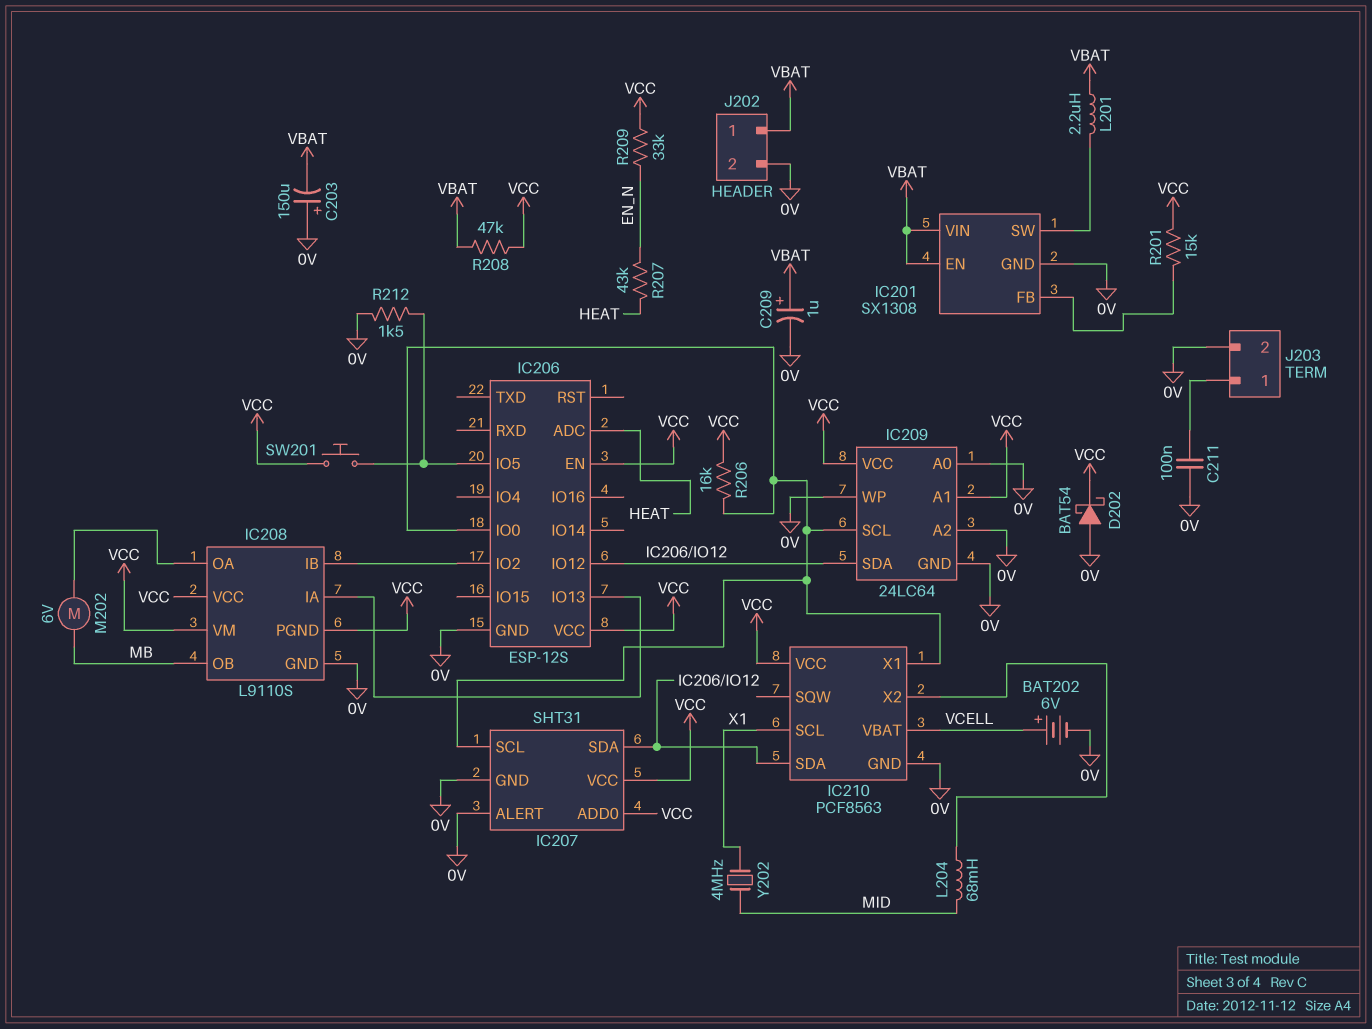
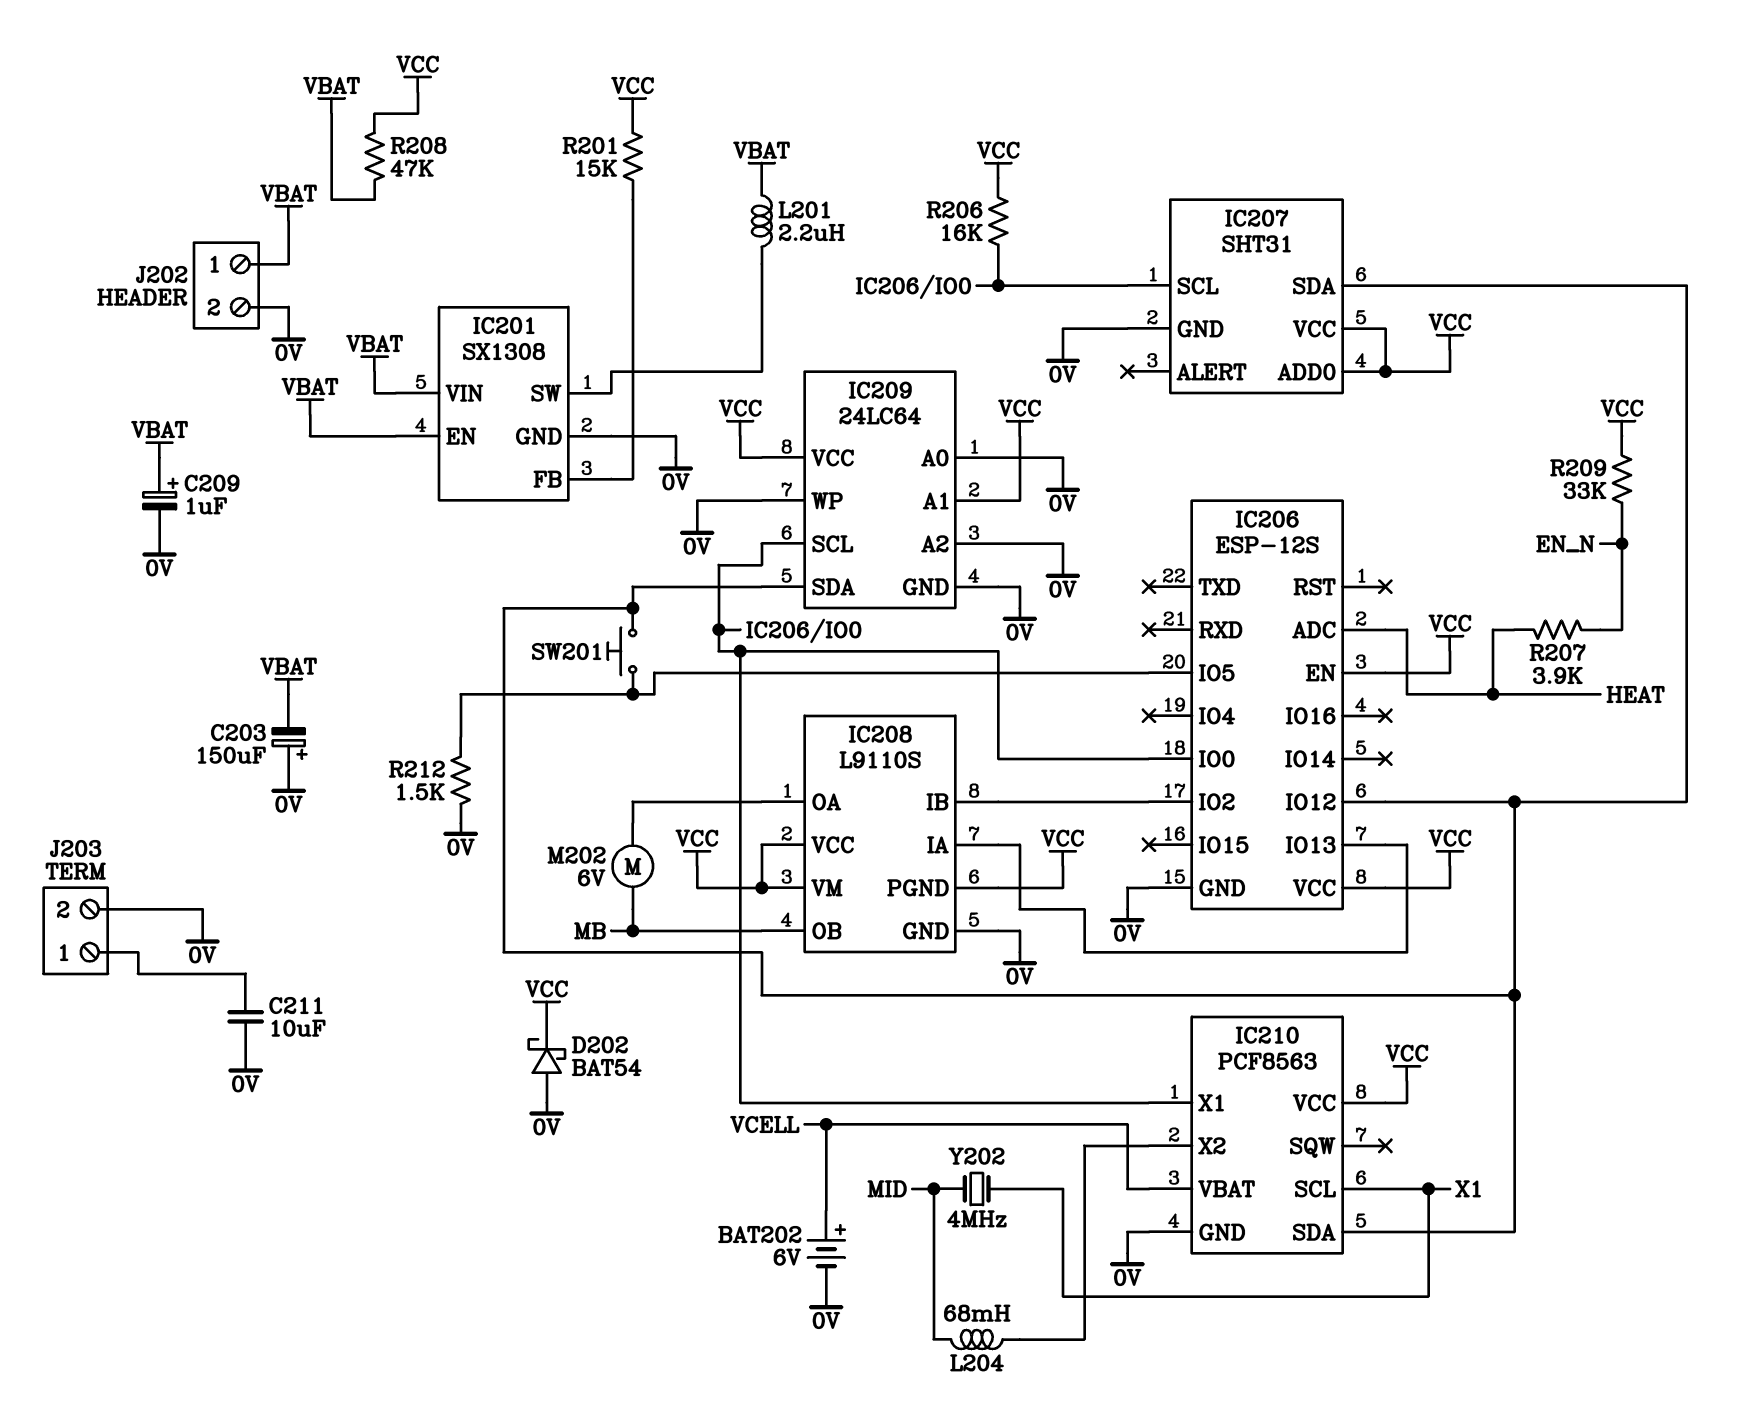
C211: 100nF (0V, J203/1) -> 10uF (0V, J203/1)
IC207 pin ALERT: 0V -> none
R207: 43k (EN_N, HEAT) -> 3.9k (EN_N, HEAT)
SW201: button (IC206/IO5, VCC) -> button (IC206/IO5, IC206/IO12)

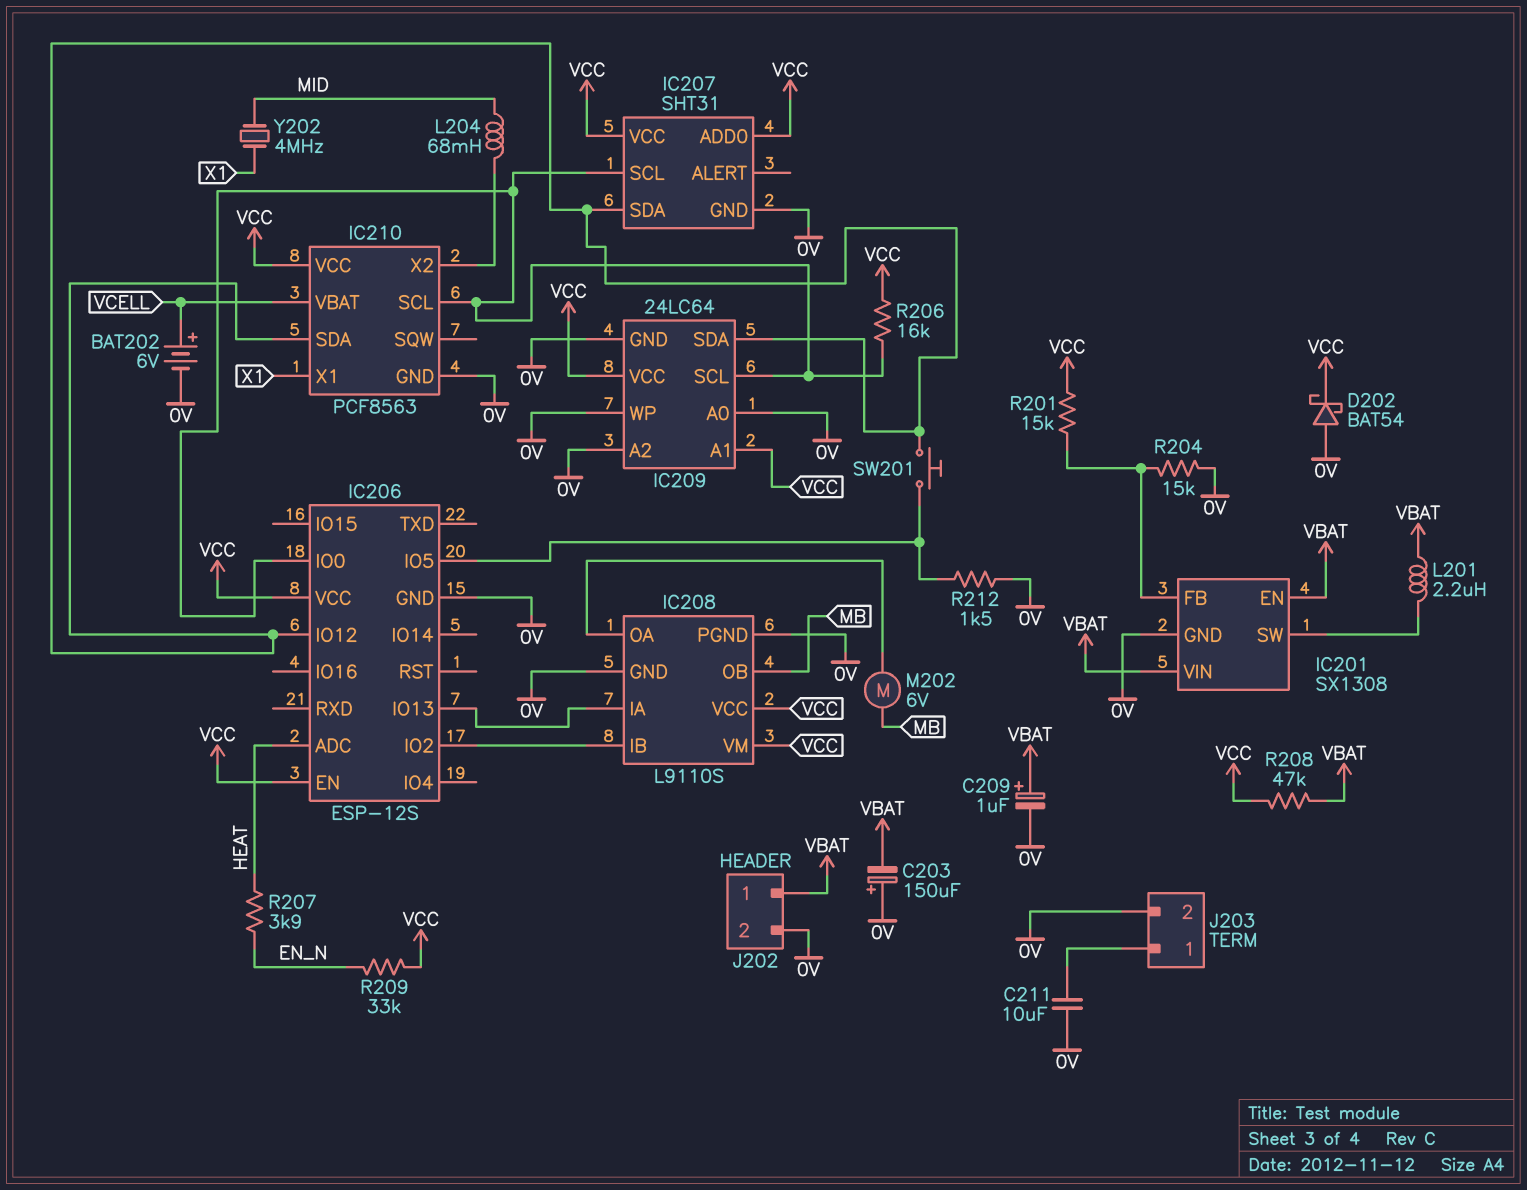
IC208 pin PGND: VCC -> 0V
IC210 pin SCL: X1 -> IC206/IO0
IC210 pin X1: IC206/IO0 -> X1
R204: none -> 15k (0V, IC201/FB)

